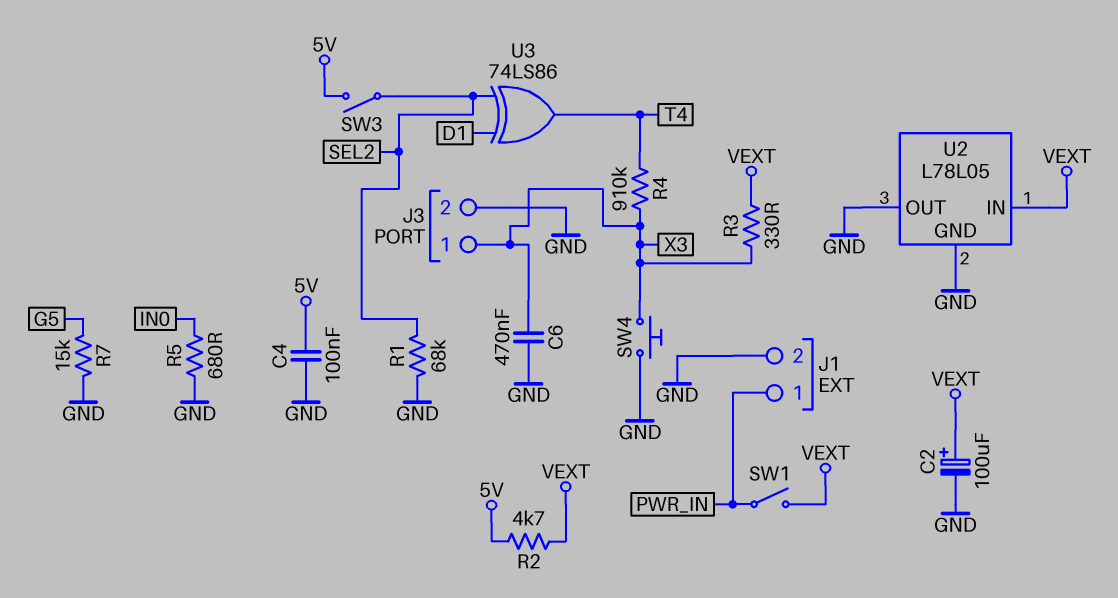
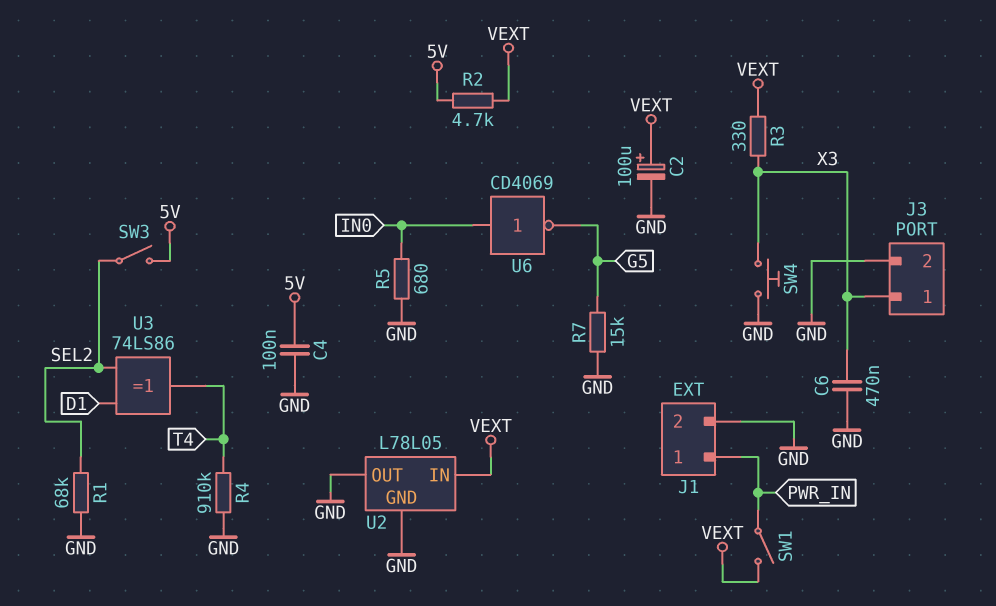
R4: 910k (T4, X3) -> 910k (GND, T4)
U6: none -> NOT CD4069 (in IN0, out G5)

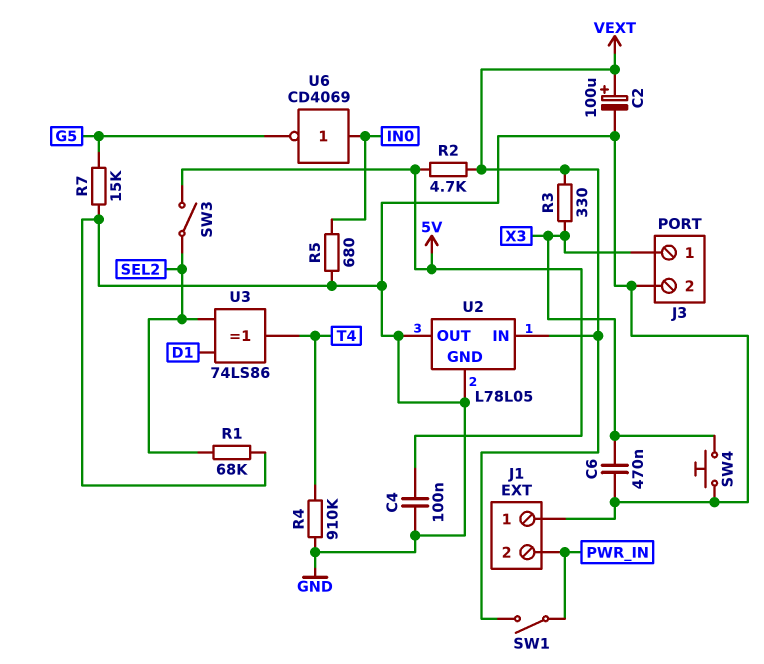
J1 pin 1: PWR_IN -> GND
J1 pin 2: GND -> PWR_IN

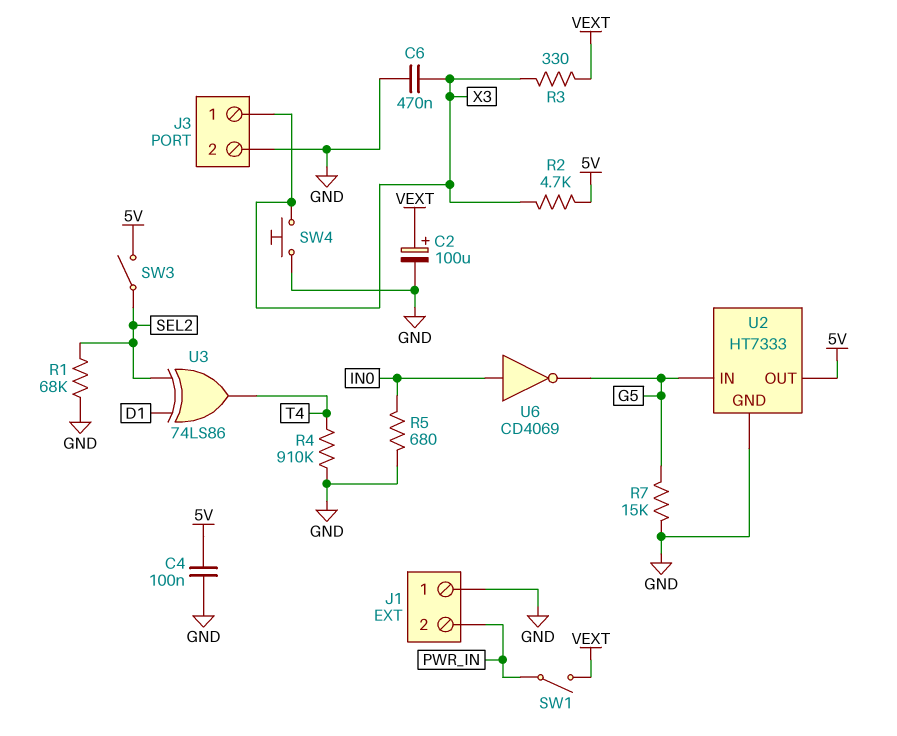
R2: 4.7k (5V, VEXT) -> 4.7k (5V, X3)
U2: L78L05 -> HT7333
U2 pin IN: VEXT -> G5
U2 pin OUT: GND -> 5V

